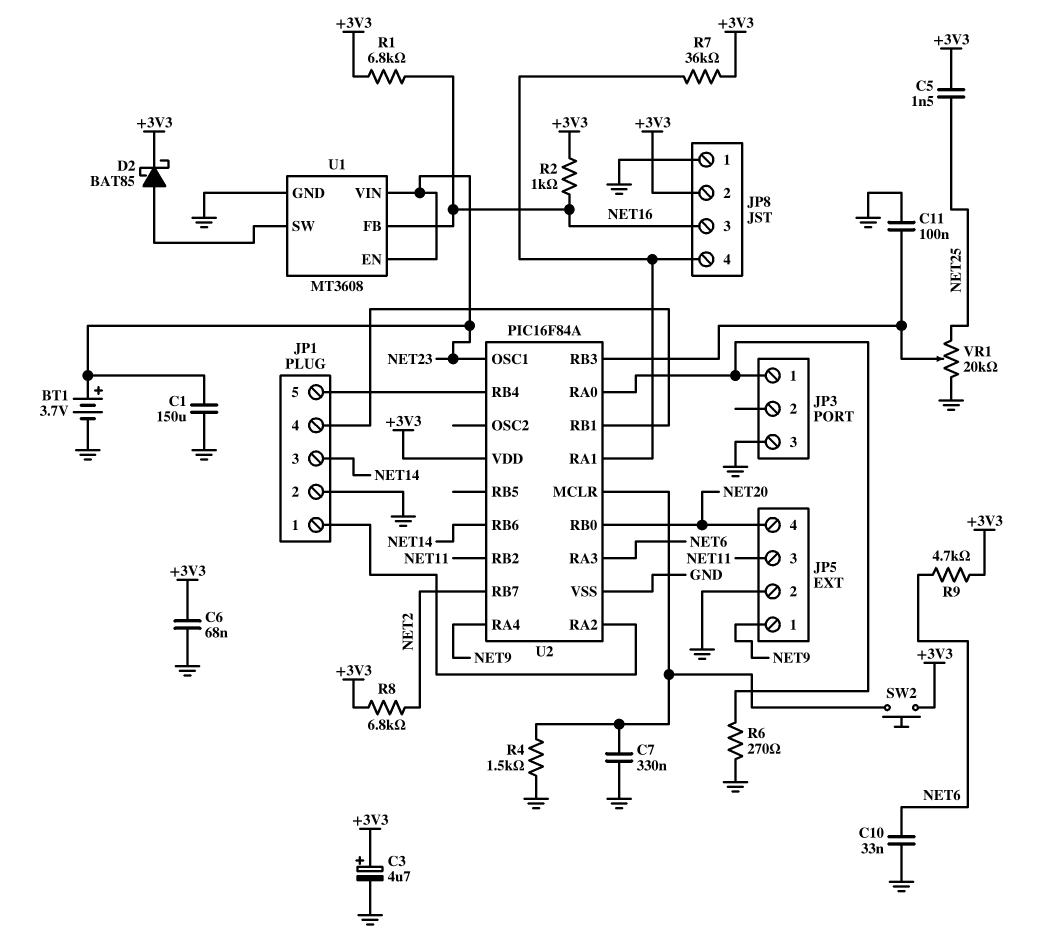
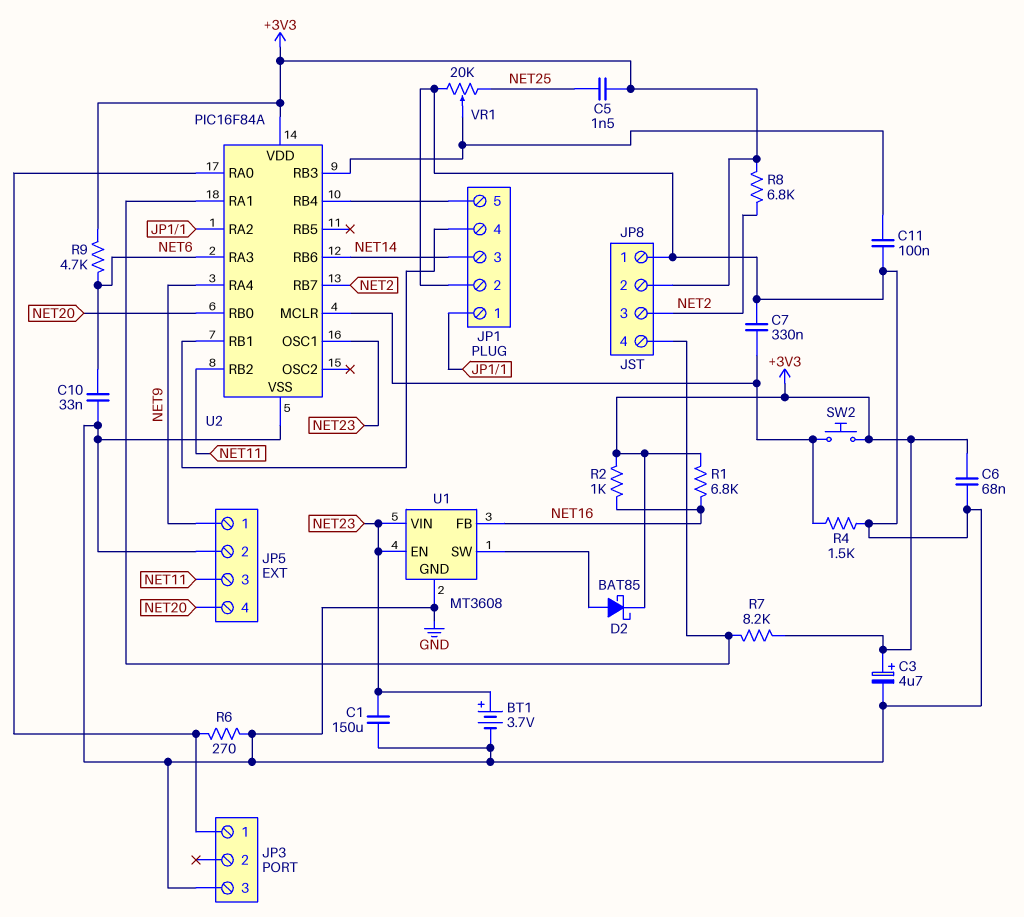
JP8 pin 3: NET16 -> NET2
R7: 36k (+3V3, JP8/4) -> 8.2k (+3V3, JP8/4)

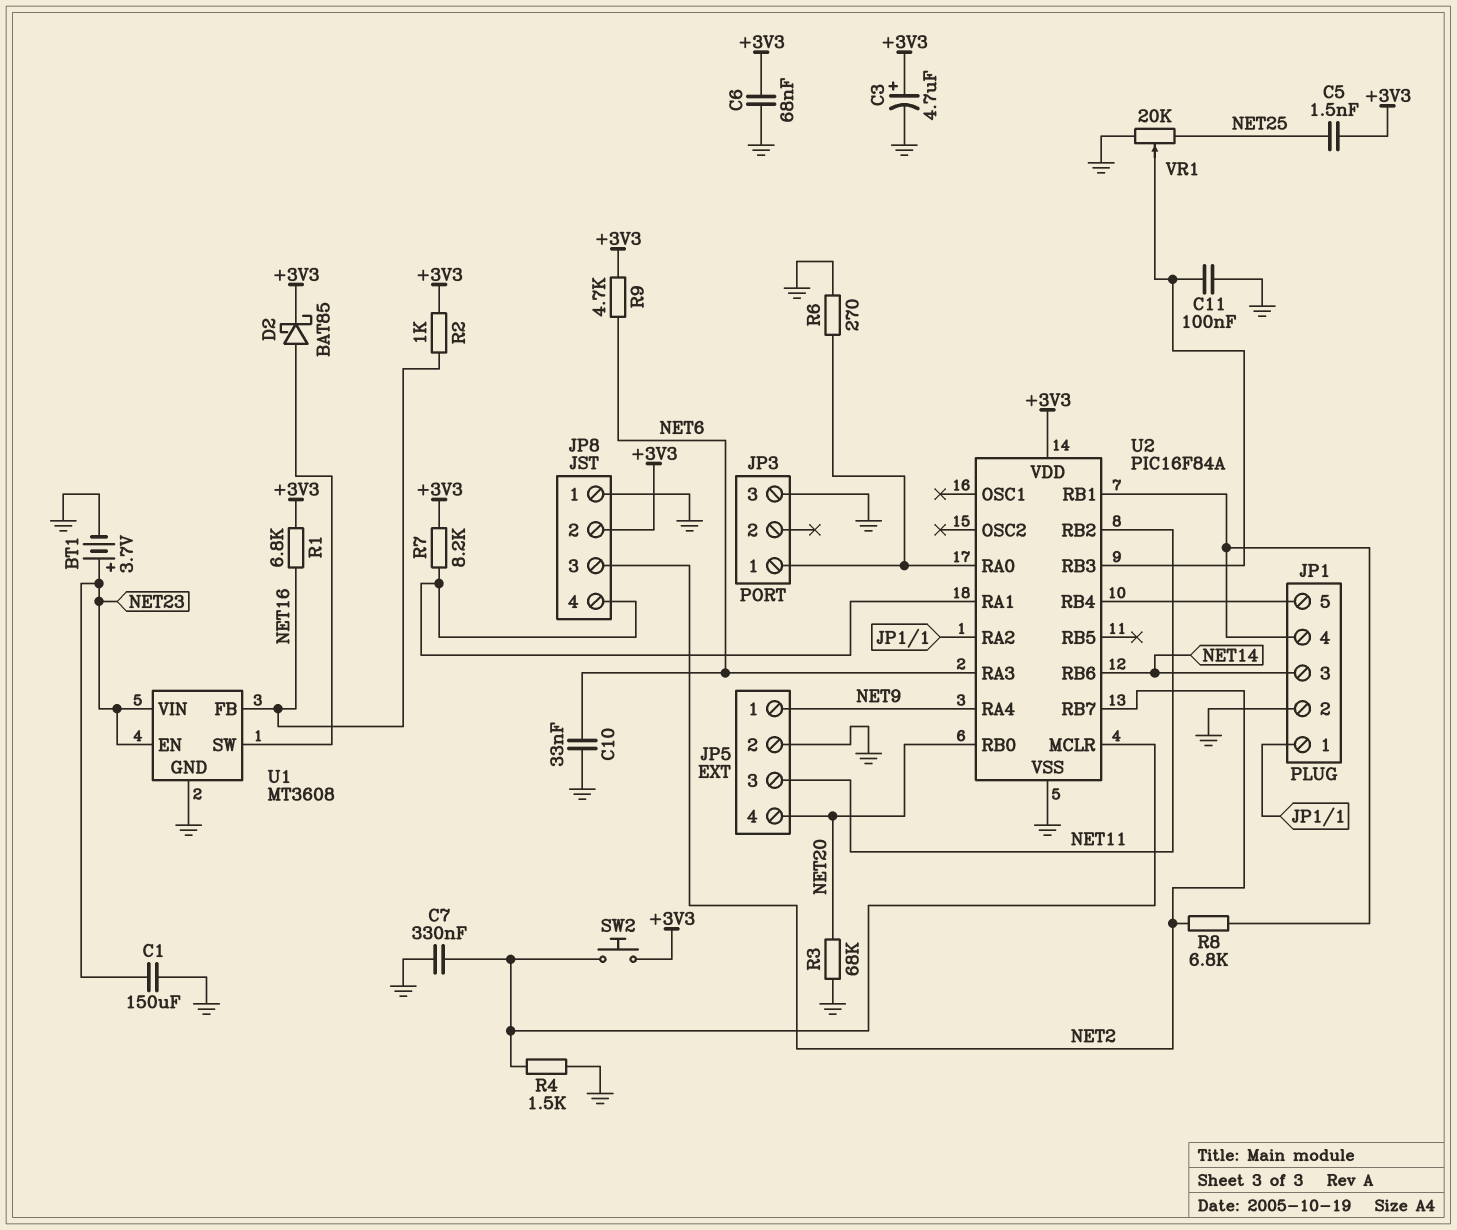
R3: none -> 68k (GND, NET20)
R8: 6.8k (+3V3, NET2) -> 6.8k (JP1/4, NET2)
U2 pin OSC1: NET23 -> none

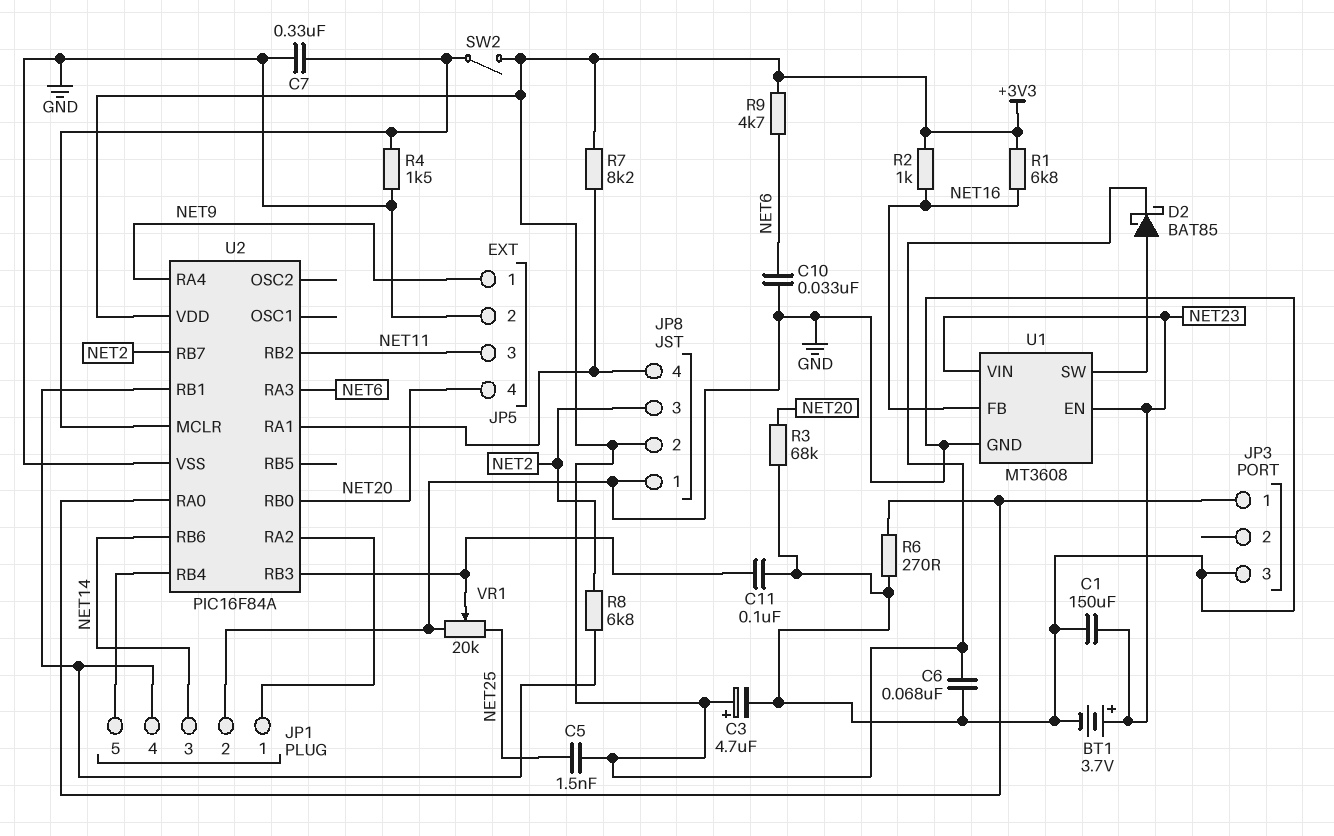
SW2: button (+3V3, U2/MCLR) -> switch (+3V3, U2/MCLR)

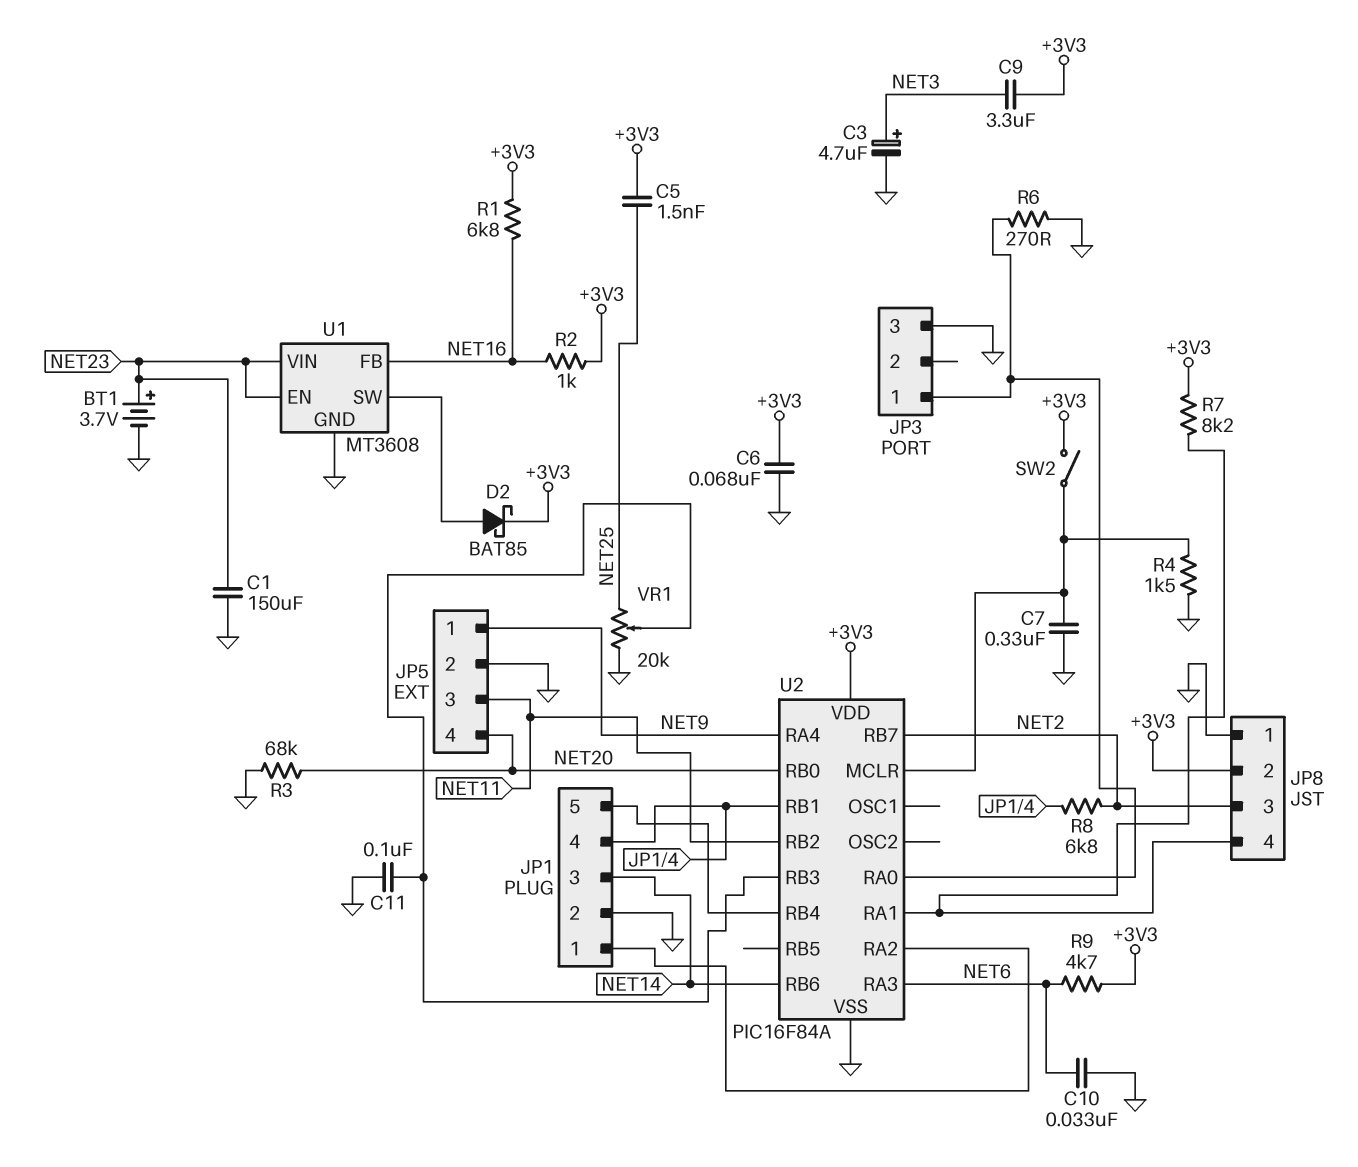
C3: 4.7uF (plus +3V3, minus GND) -> 4.7uF (plus NET3, minus GND)
C9: none -> 3.3uF (+3V3, NET3)

